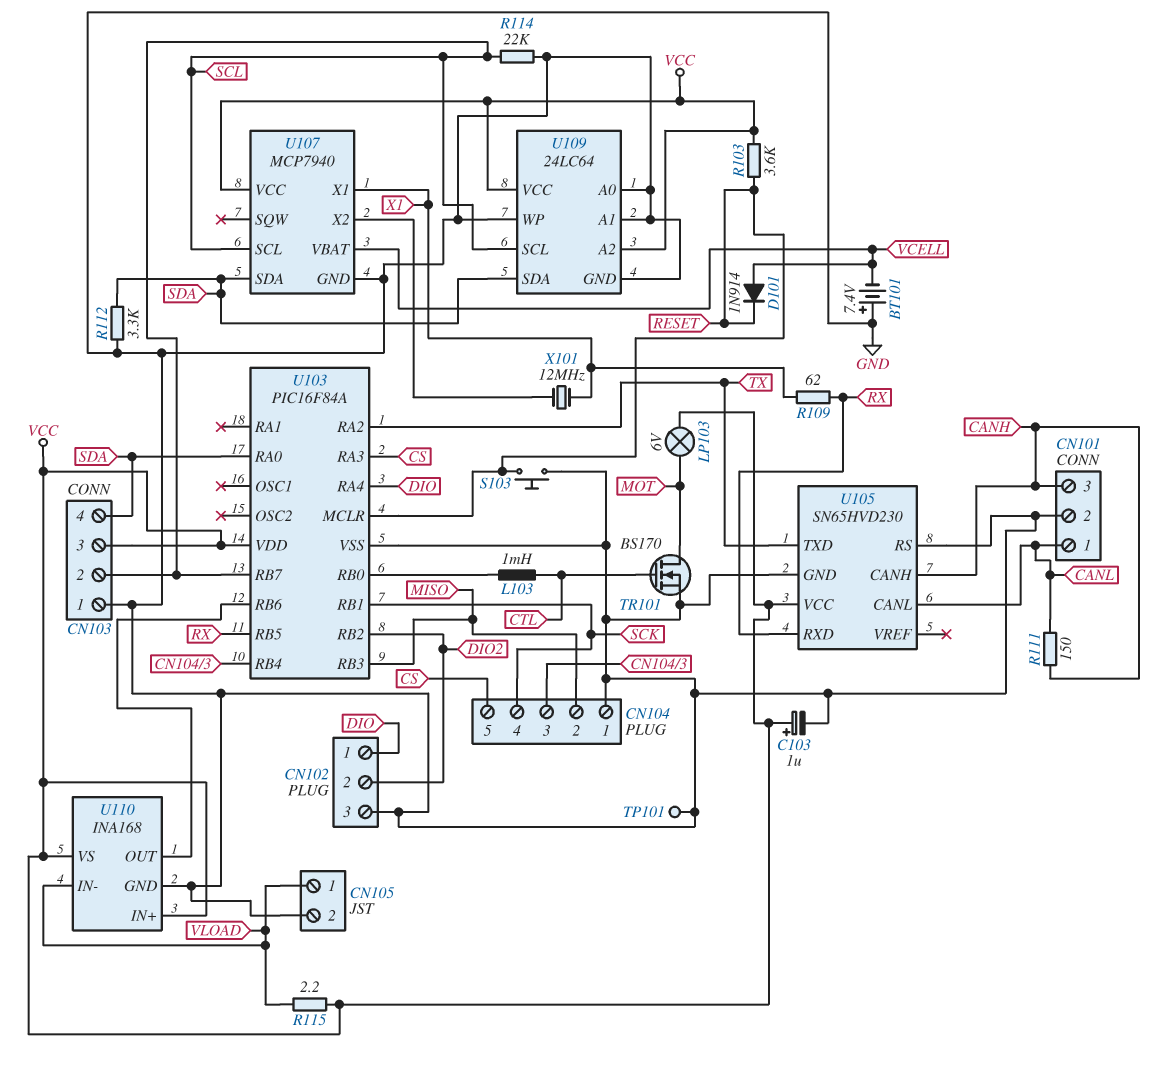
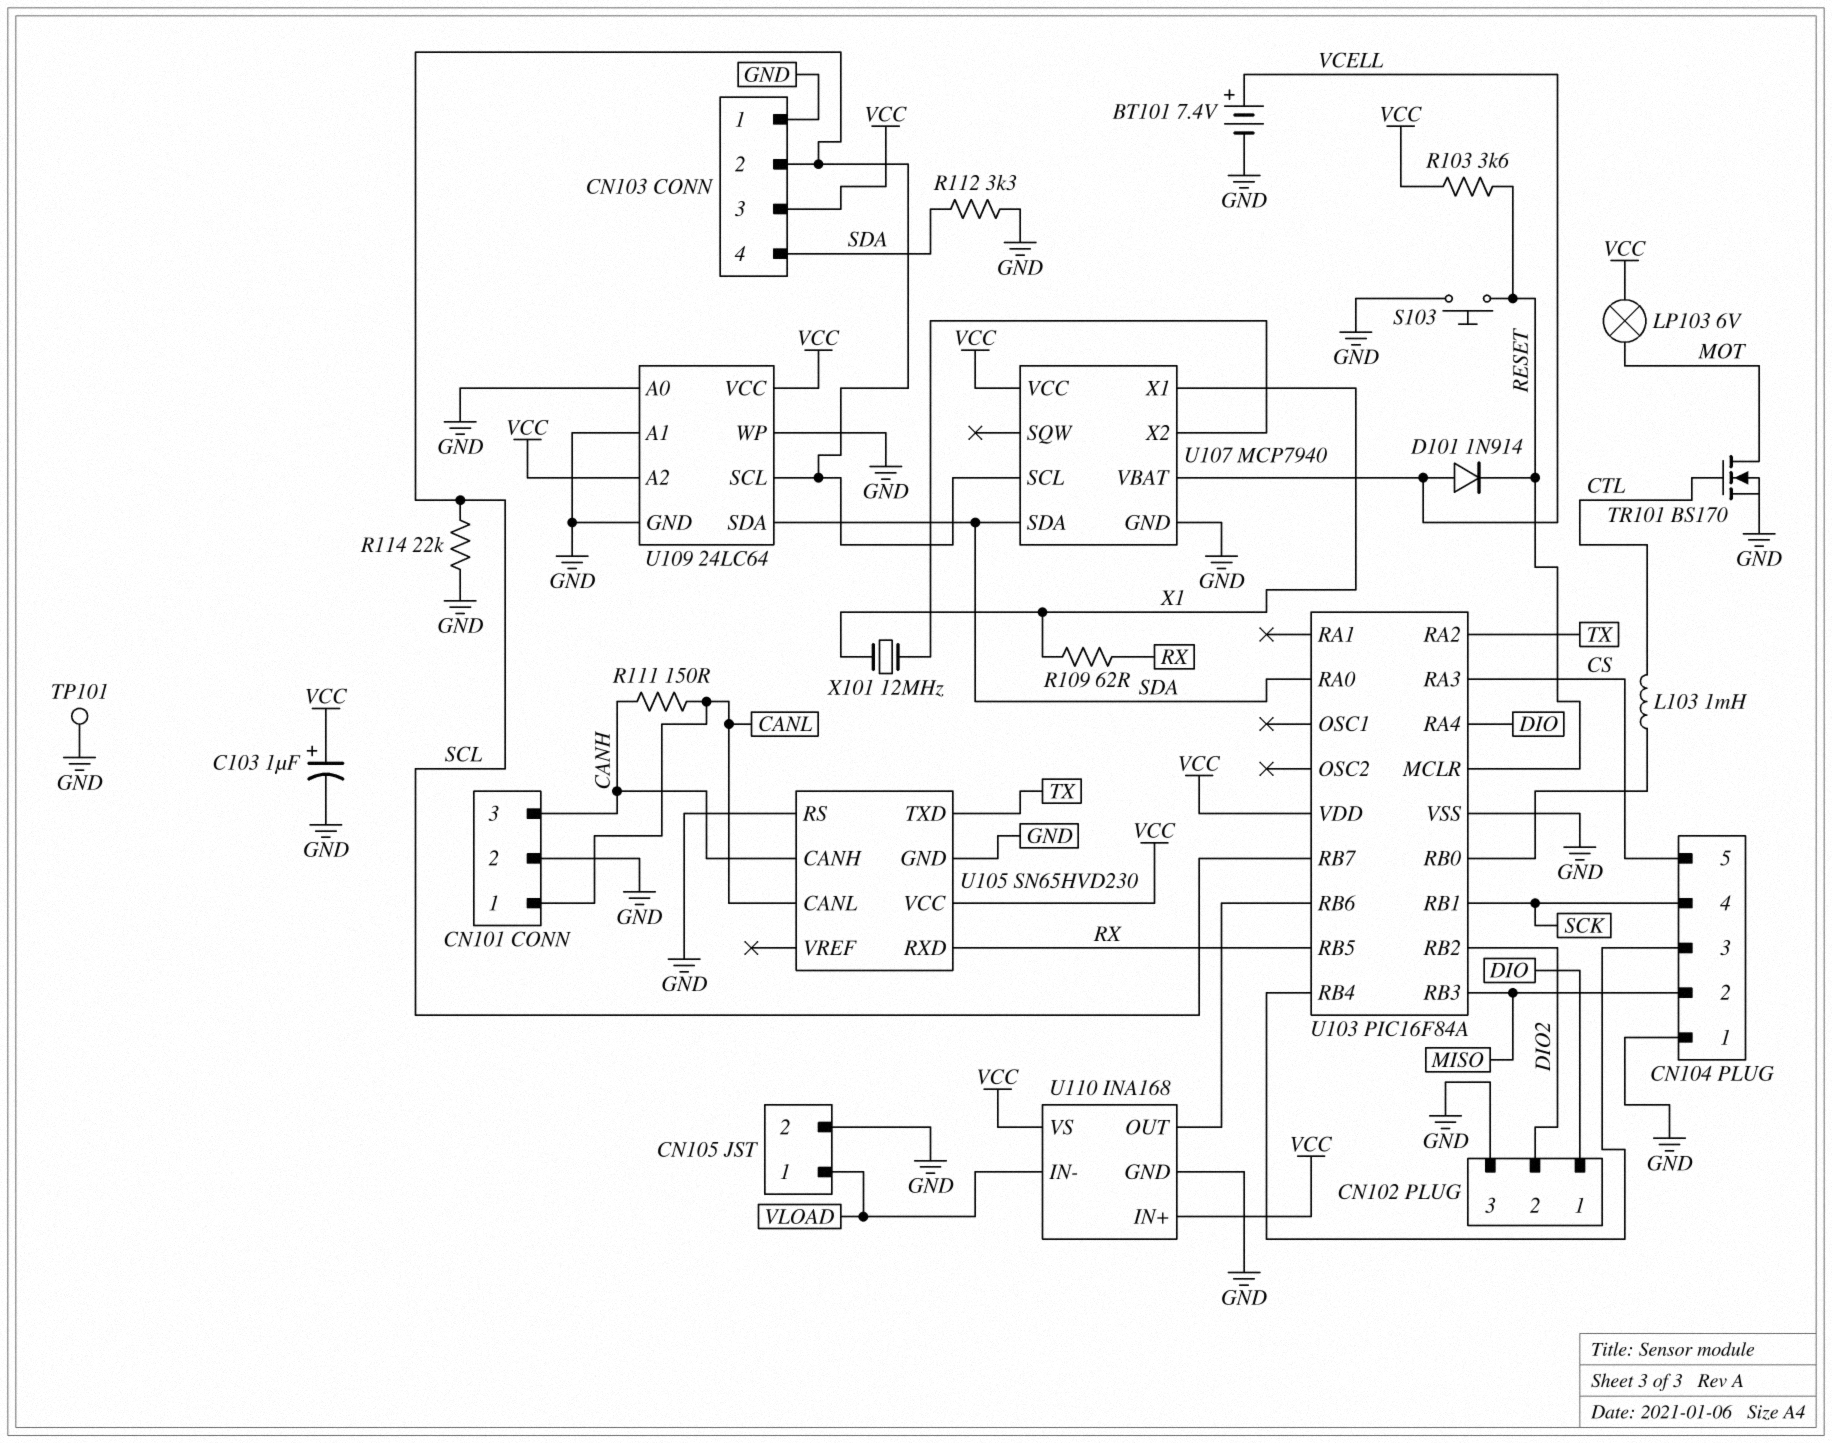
BT101: 7.4V (plus GND, minus VCELL) -> 7.4V (plus VCELL, minus GND)
R115: 2.2 (VCC, VLOAD) -> none

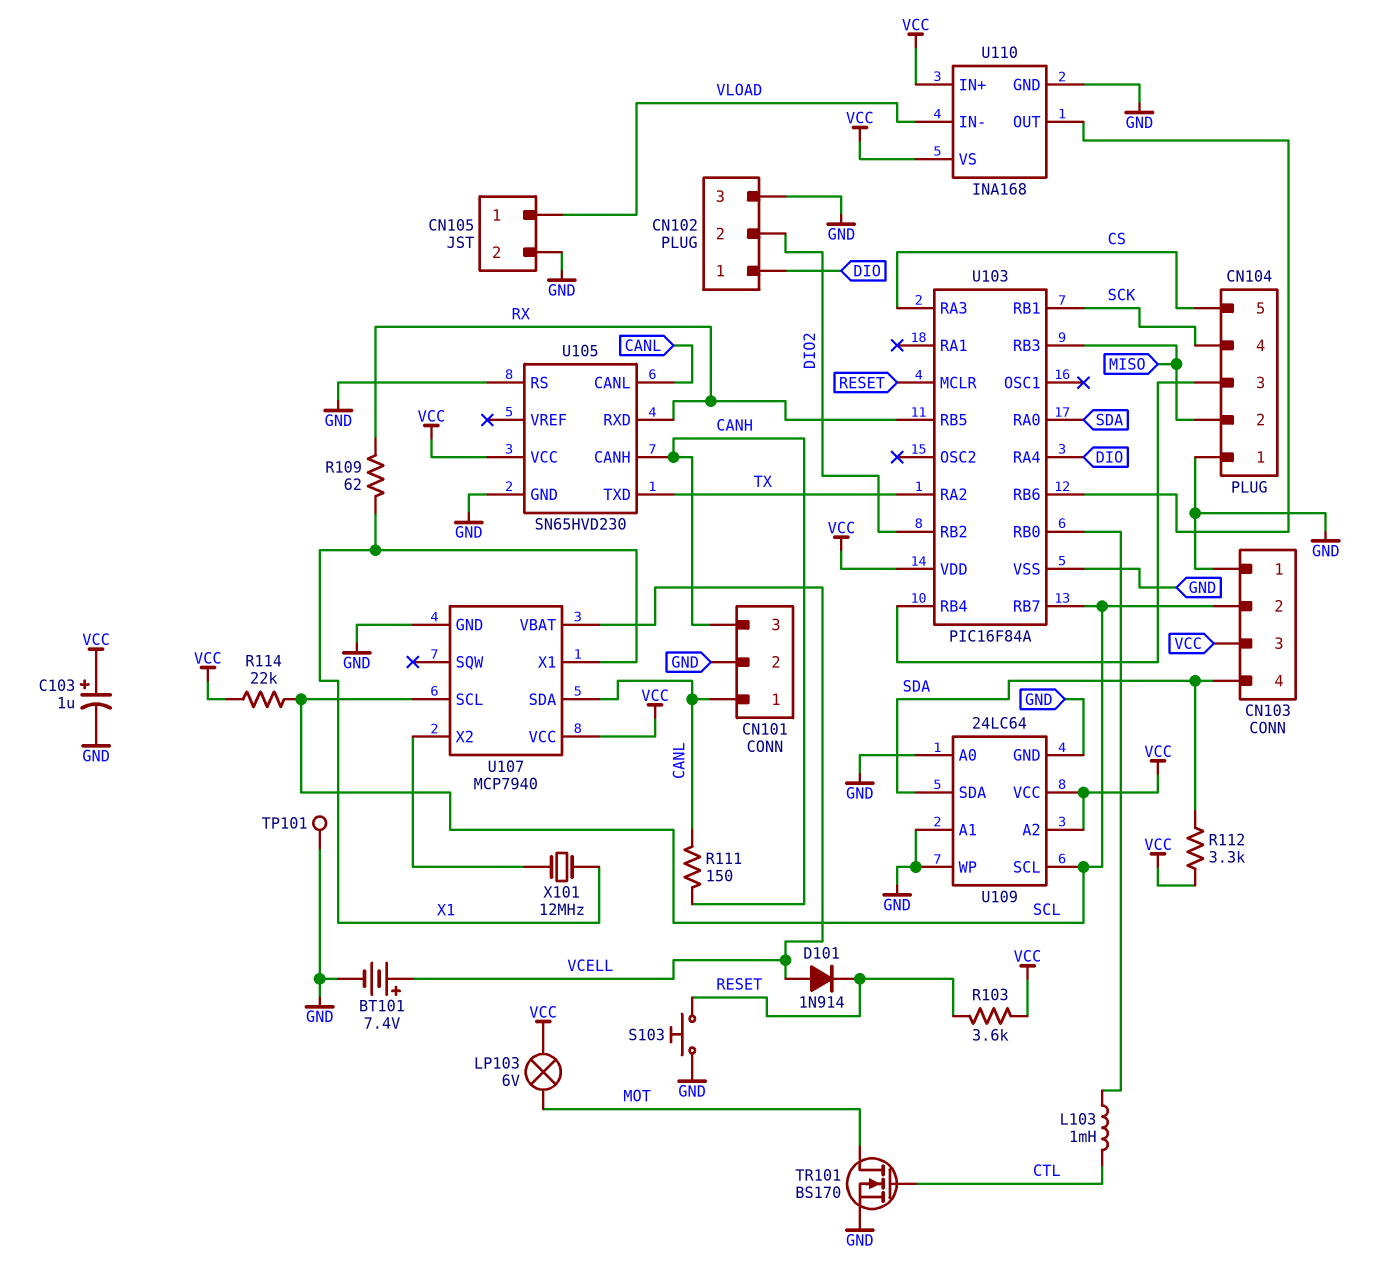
R112: 3.3k (GND, SDA) -> 3.3k (SDA, VCC)
R114: 22k (GND, SCL) -> 22k (SCL, VCC)
U107 pin SDA: SDA -> CANL

